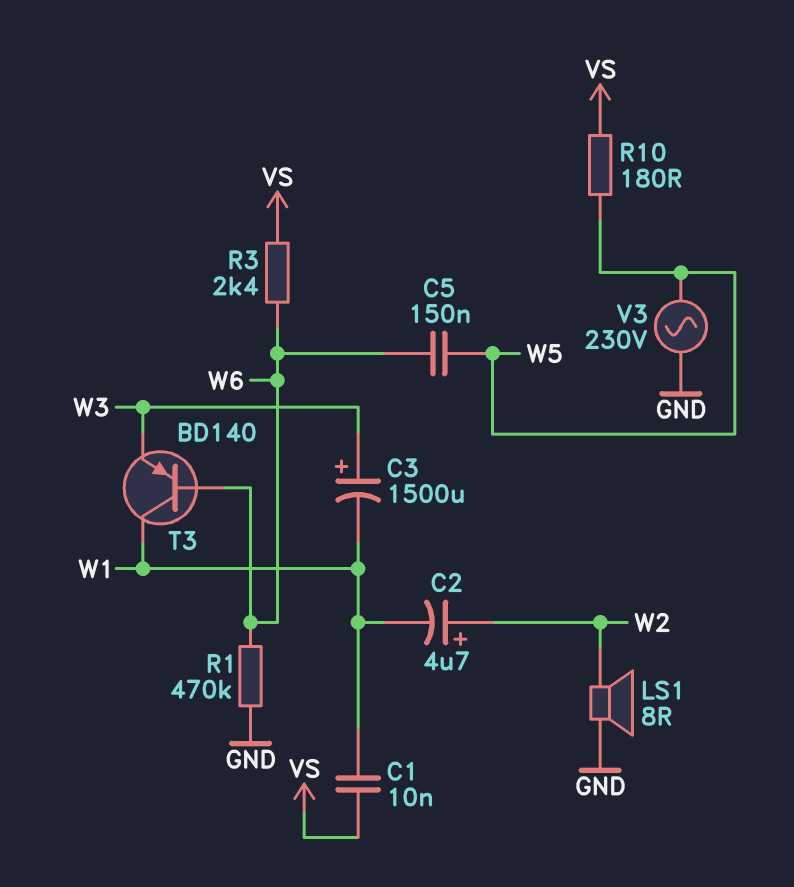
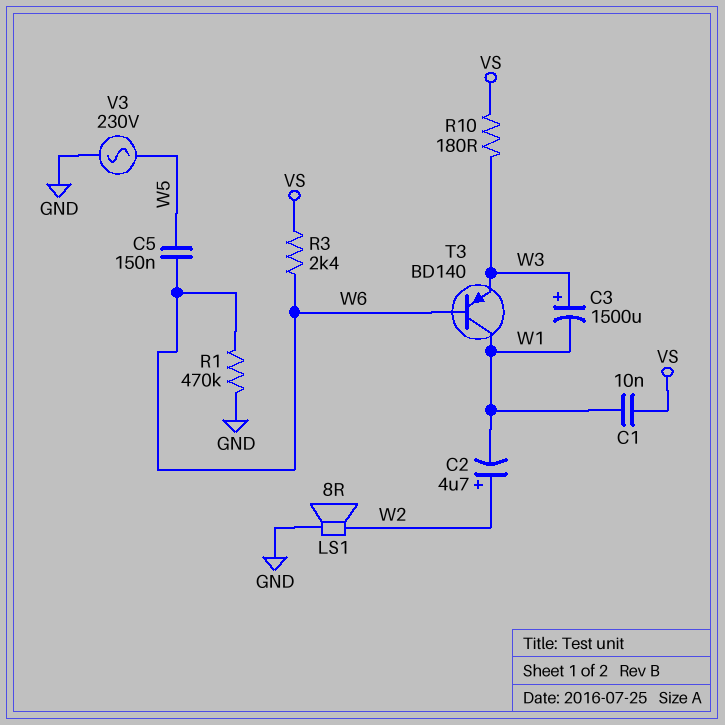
R10: 180 (VS, W5) -> 180 (VS, W3)

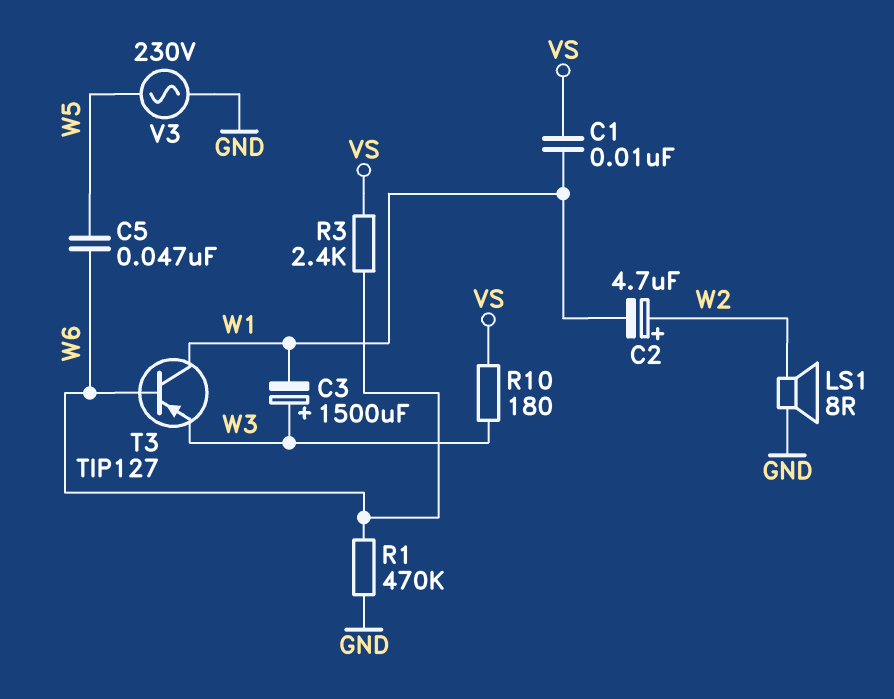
C5: 150nF (W5, W6) -> 47nF (W5, W6)
T3: PNP BD140 (B W6, C W1, E W3) -> PNP TIP127 (B W6, C W1, E W3)

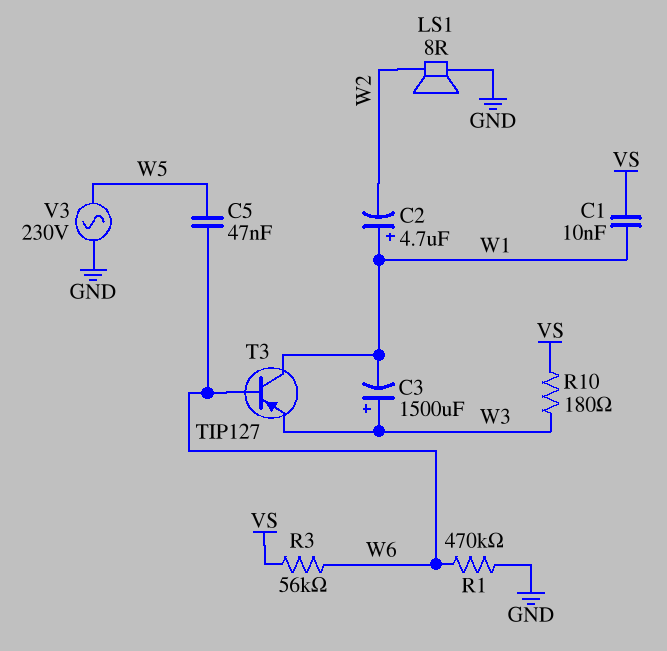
C2: 4.7uF (plus W2, minus W1) -> 4.7uF (plus W1, minus W2)
R3: 2.4k (VS, W6) -> 56k (VS, W6)

